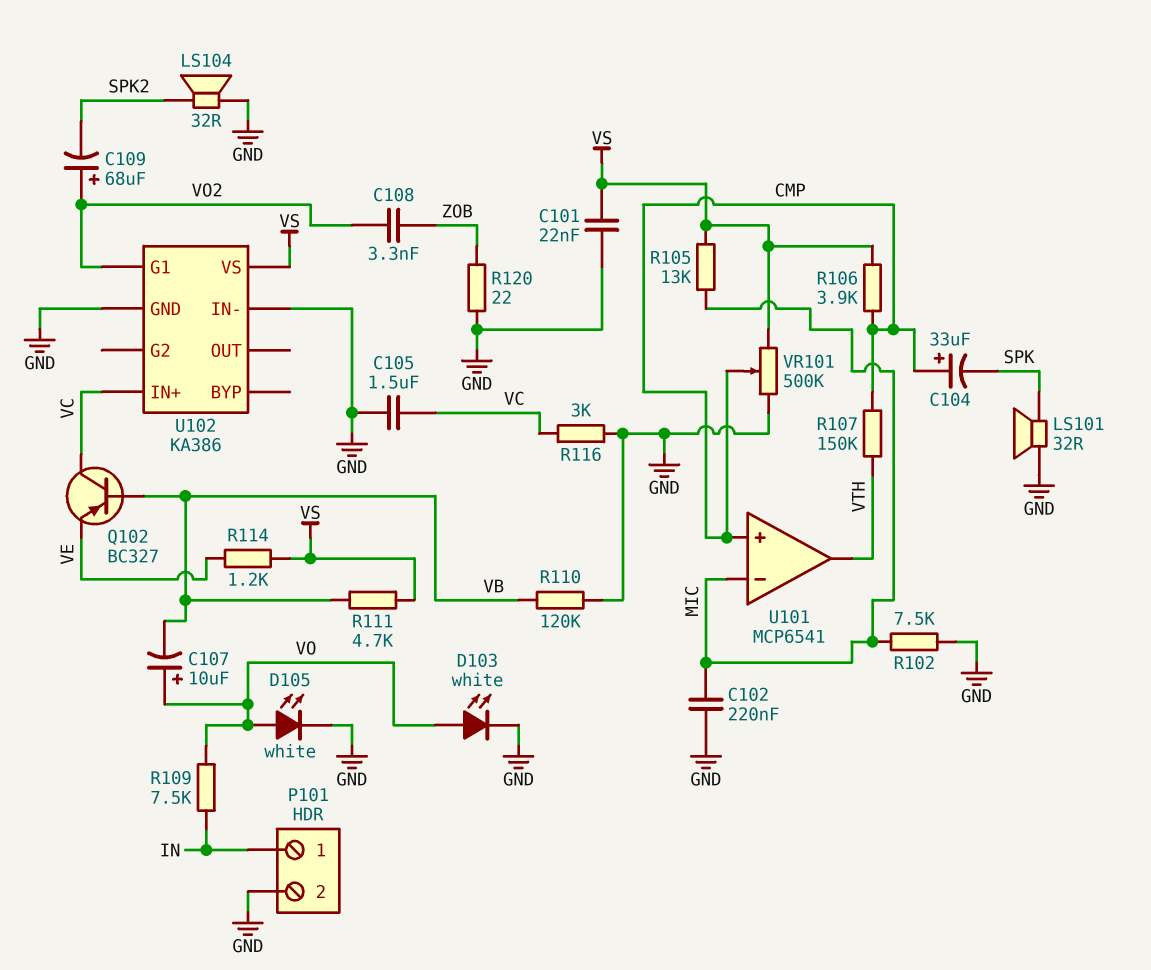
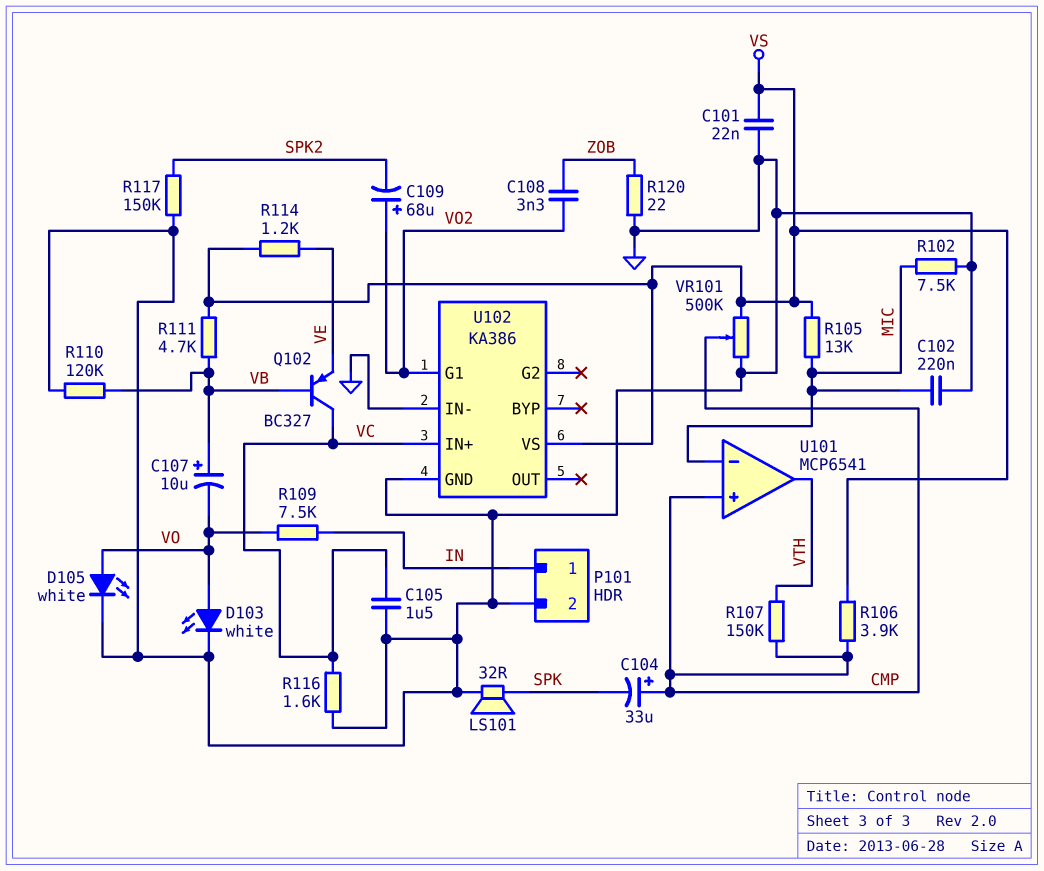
C107: 10uF (plus VO, minus VB) -> 10uF (plus VB, minus VO)
LS104: speaker 32R (GND, SPK2) -> none
R116: 3k (GND, VC) -> 1.6k (GND, VC)
R117: none -> 150k (GND, SPK2)

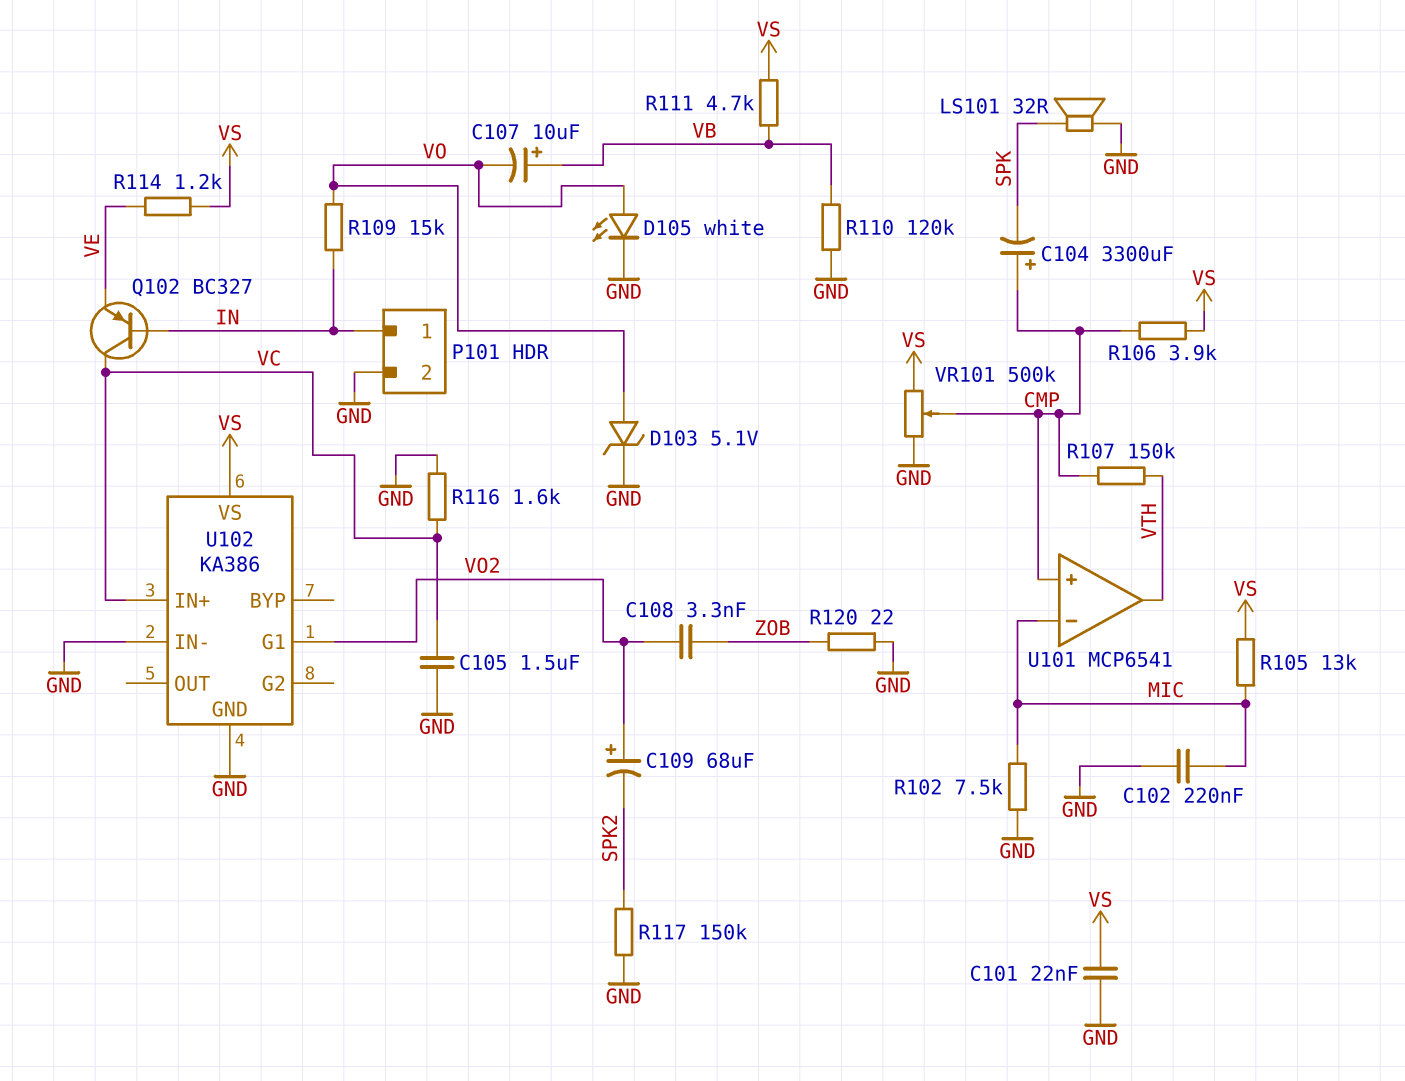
C104: 33uF (plus CMP, minus SPK) -> 3300uF (plus CMP, minus SPK)
D103: LED white (A VO, K GND) -> zener 5.1V (A VO, K GND)
Q102: PNP BC327 (B VB, C VC, E VE) -> PNP BC327 (B IN, C VC, E VE)
R109: 7.5k (IN, VO) -> 15k (IN, VO)

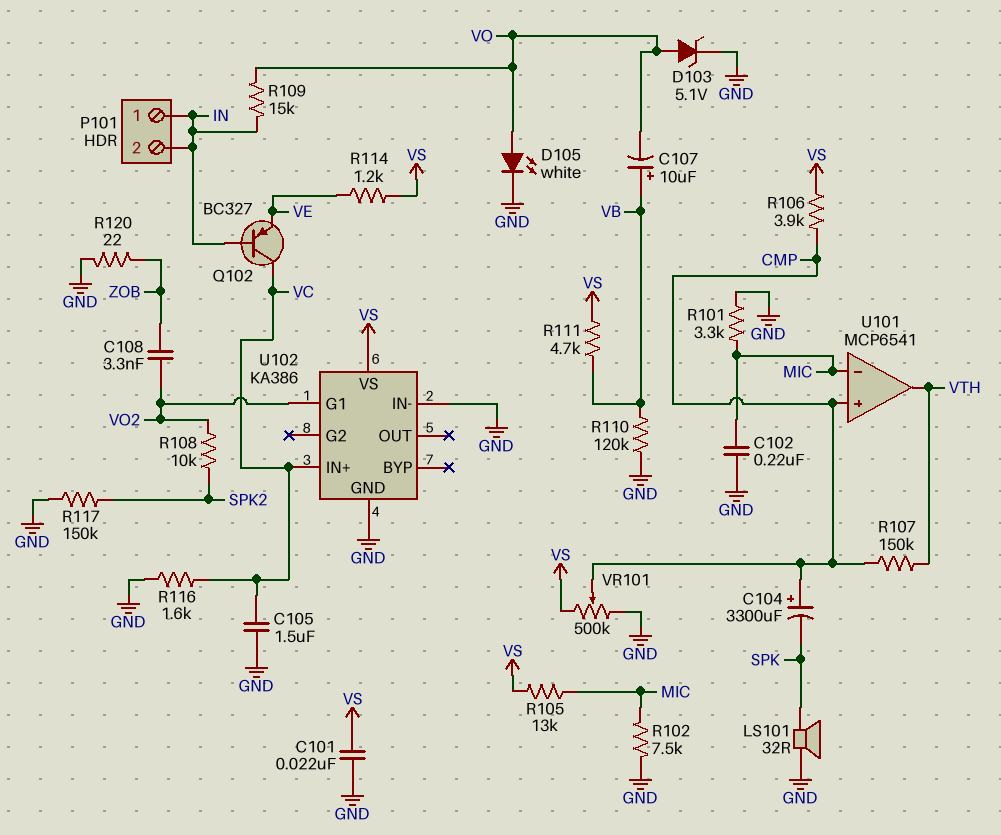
C109: 68uF (plus VO2, minus SPK2) -> none
P101 pin 2: GND -> IN
R101: none -> 3.3k (GND, MIC)
R108: none -> 10k (SPK2, VO2)

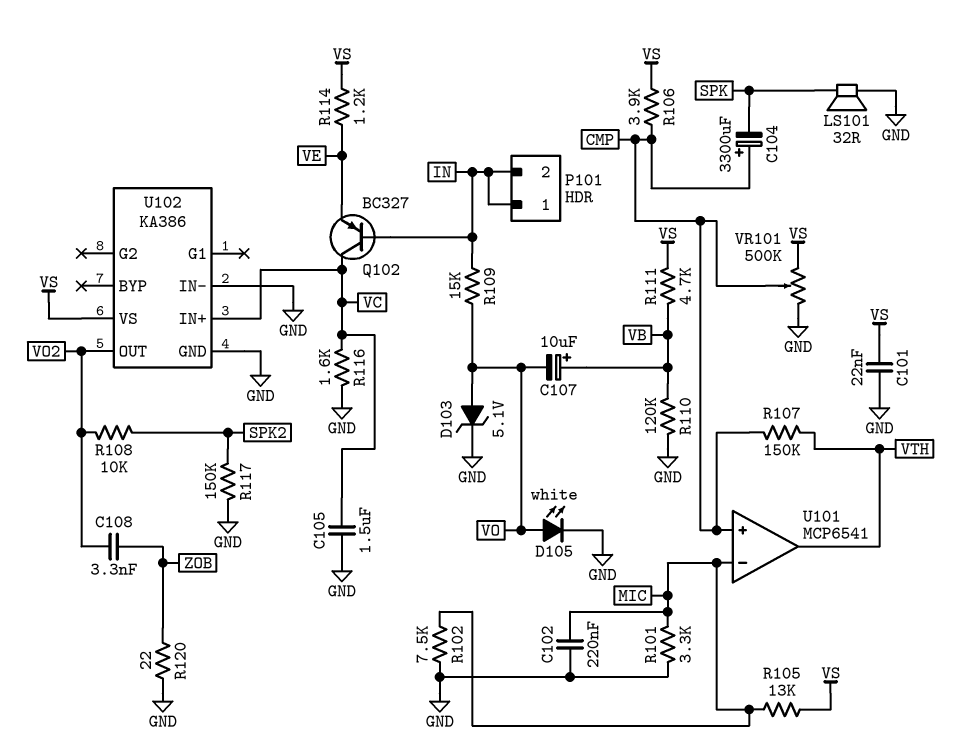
U102 pin G1: VO2 -> none
U102 pin OUT: none -> VO2

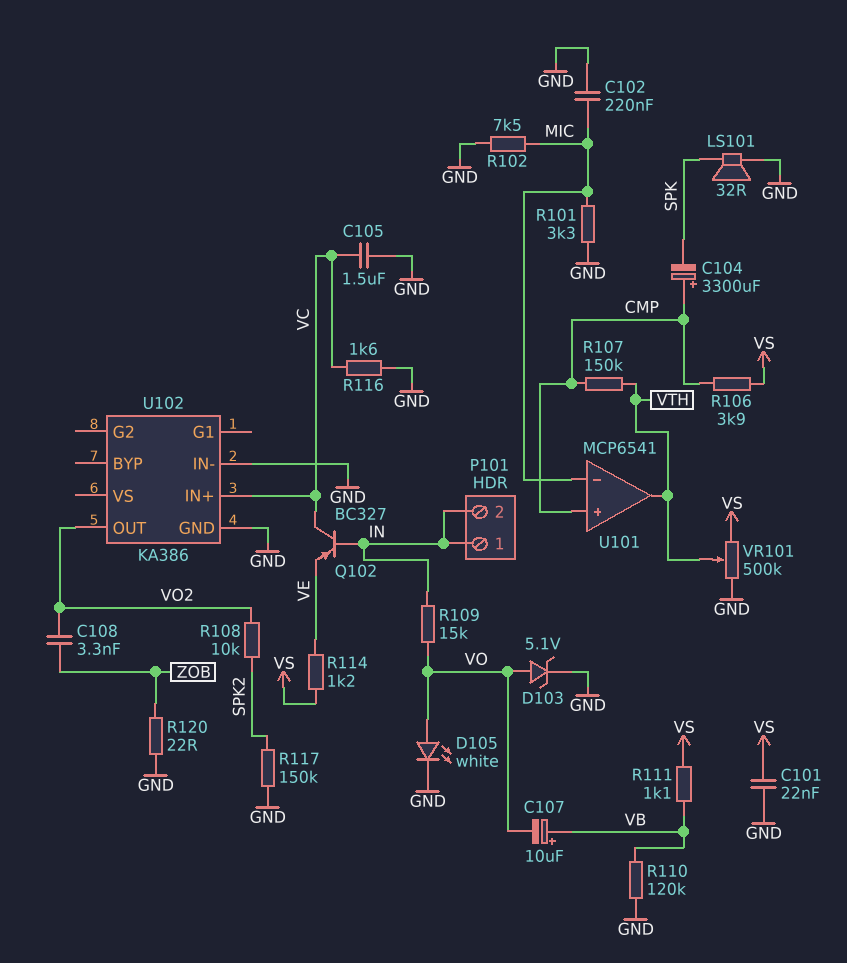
R105: 13k (MIC, VS) -> none
R111: 4.7k (VB, VS) -> 1.1k (VB, VS)
U102 pin VS: VS -> none
VR101: 500k (GND, VS, wiper CMP) -> 500k (GND, VS, wiper VTH)

